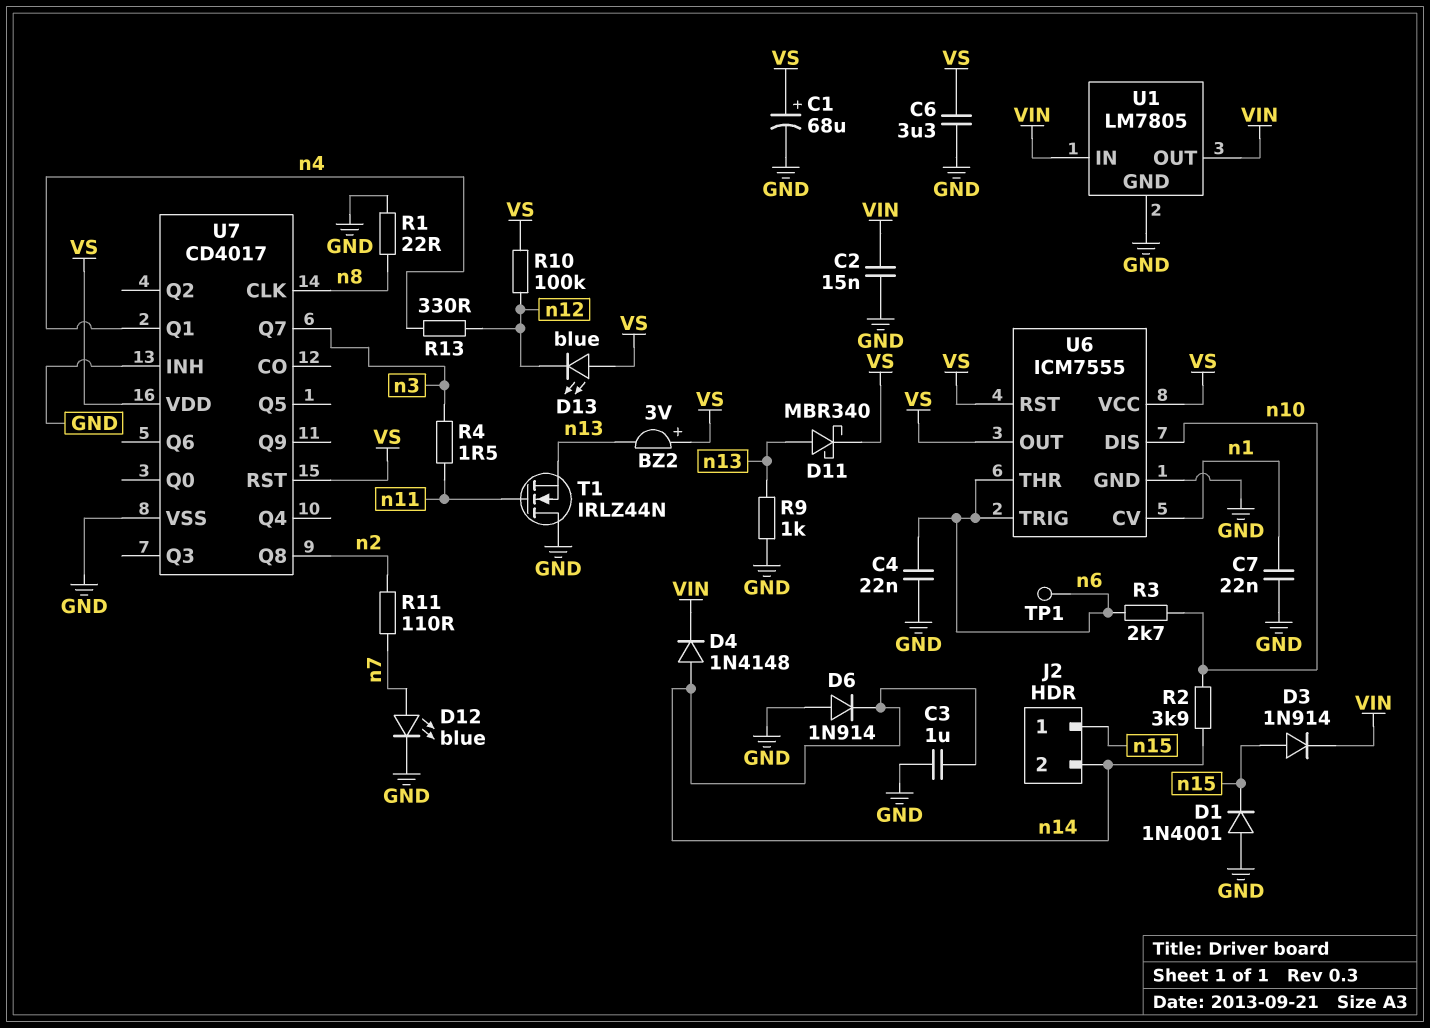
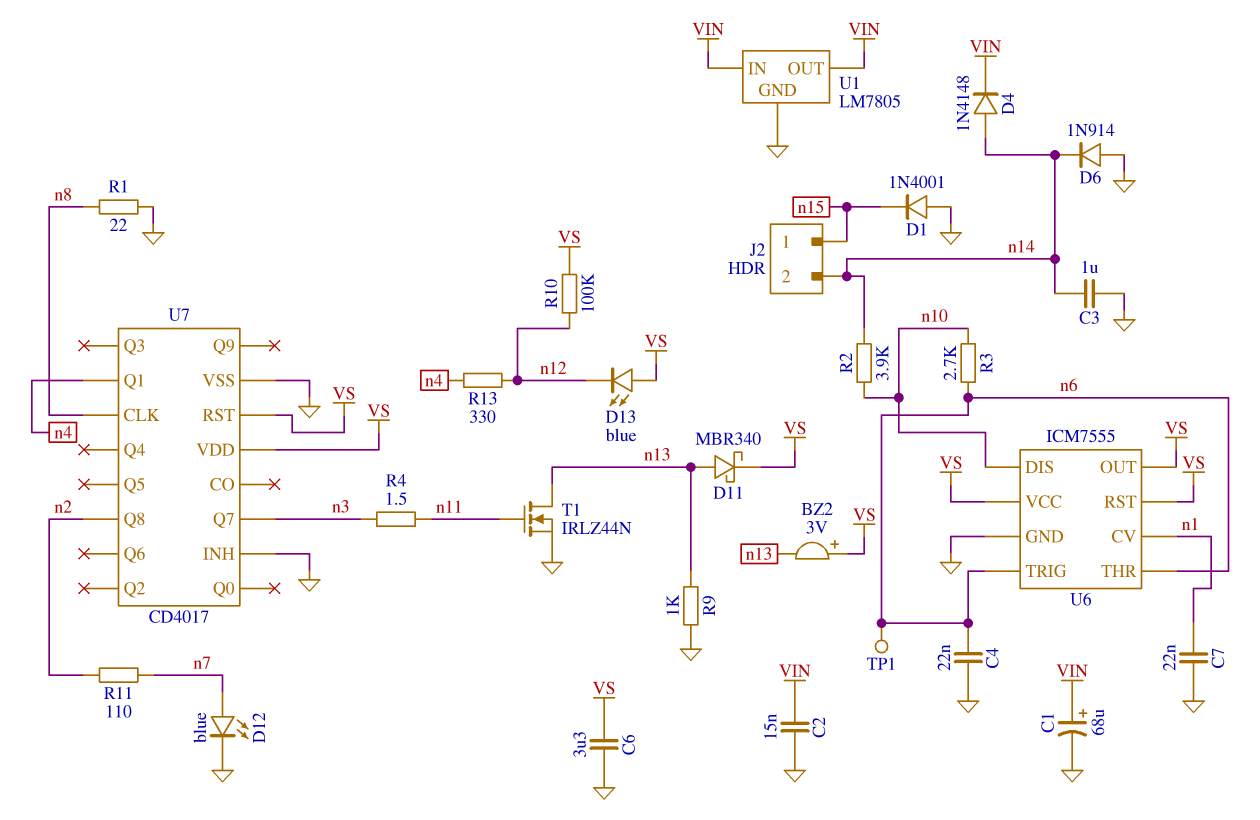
C1: 68uF (plus VS, minus GND) -> 68uF (plus VIN, minus GND)
D3: diode 1N914 (A n15, K VIN) -> none
T1: NMOS IRLZ44N (G n11, D GND, S n13) -> NMOS IRLZ44N (G n11, D n13, S GND)

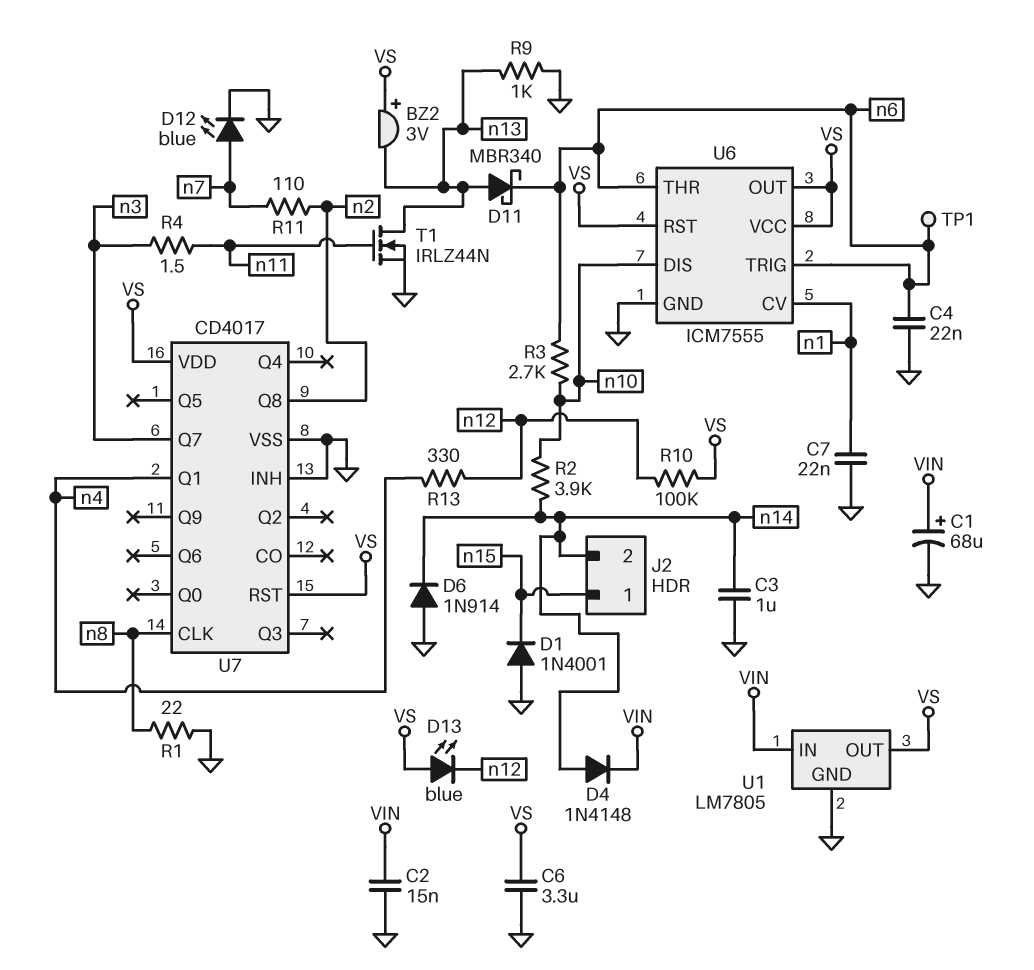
D11: schottky MBR340 (A n13, K VS) -> schottky MBR340 (A n13, K n6)
U1 pin OUT: VIN -> VS

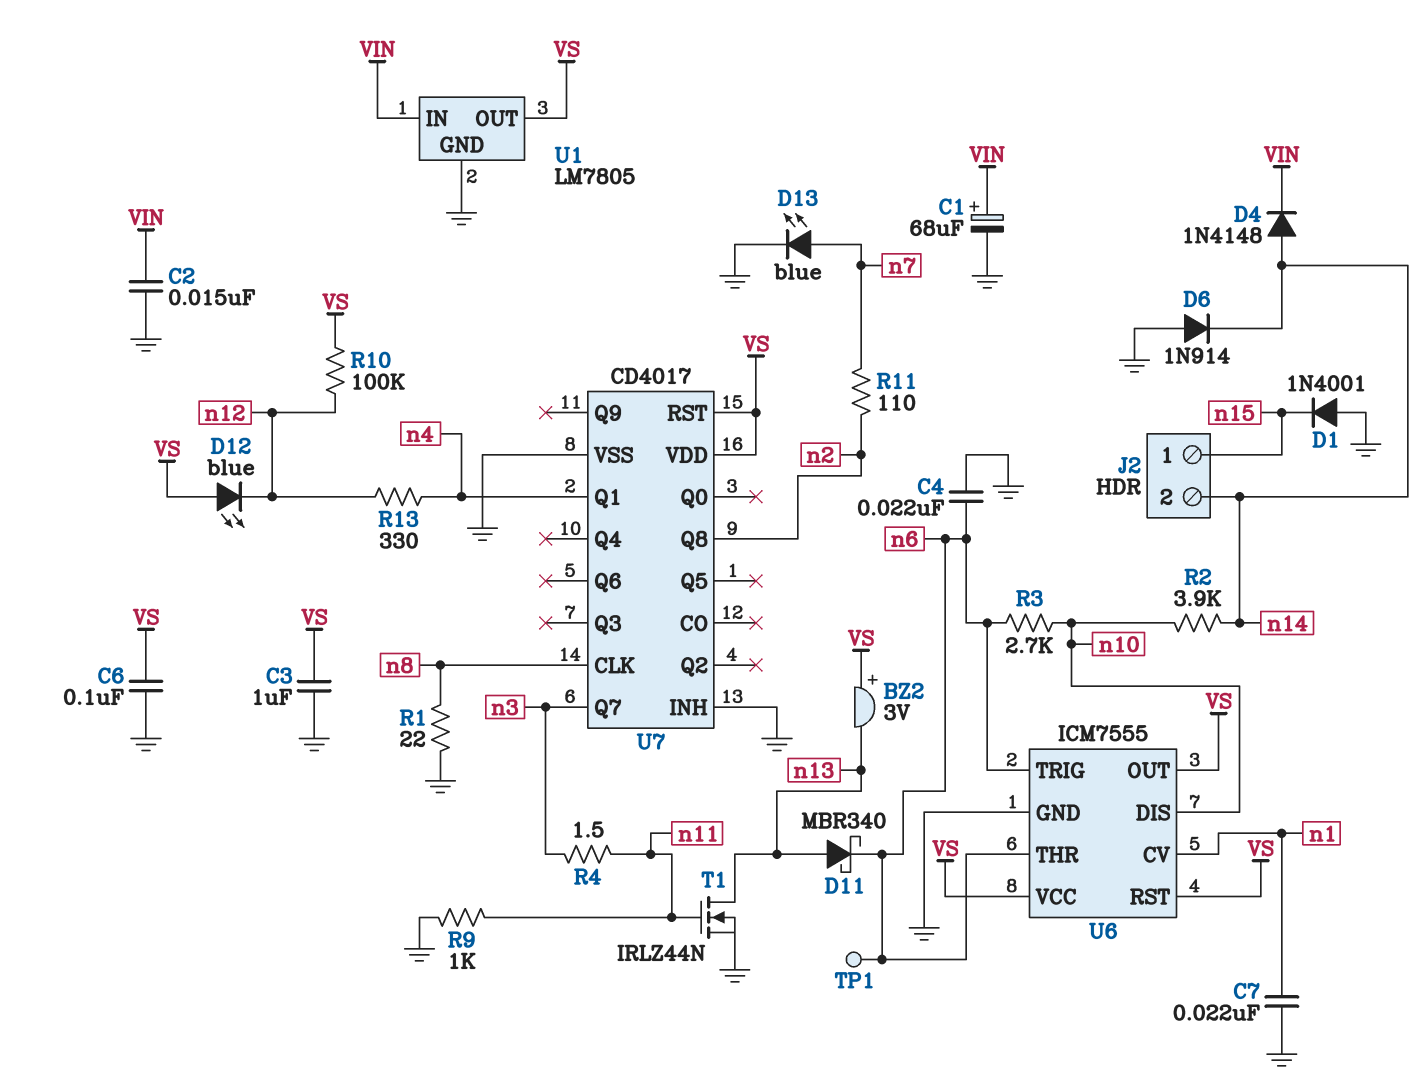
C3: 1uF (GND, n14) -> 1uF (GND, VS)
C6: 3.3uF (GND, VS) -> 100nF (GND, VS)
D12: LED blue (A n7, K GND) -> LED blue (A VS, K n12)
D13: LED blue (A VS, K n12) -> LED blue (A n7, K GND)
R9: 1k (GND, n13) -> 1k (GND, n11)

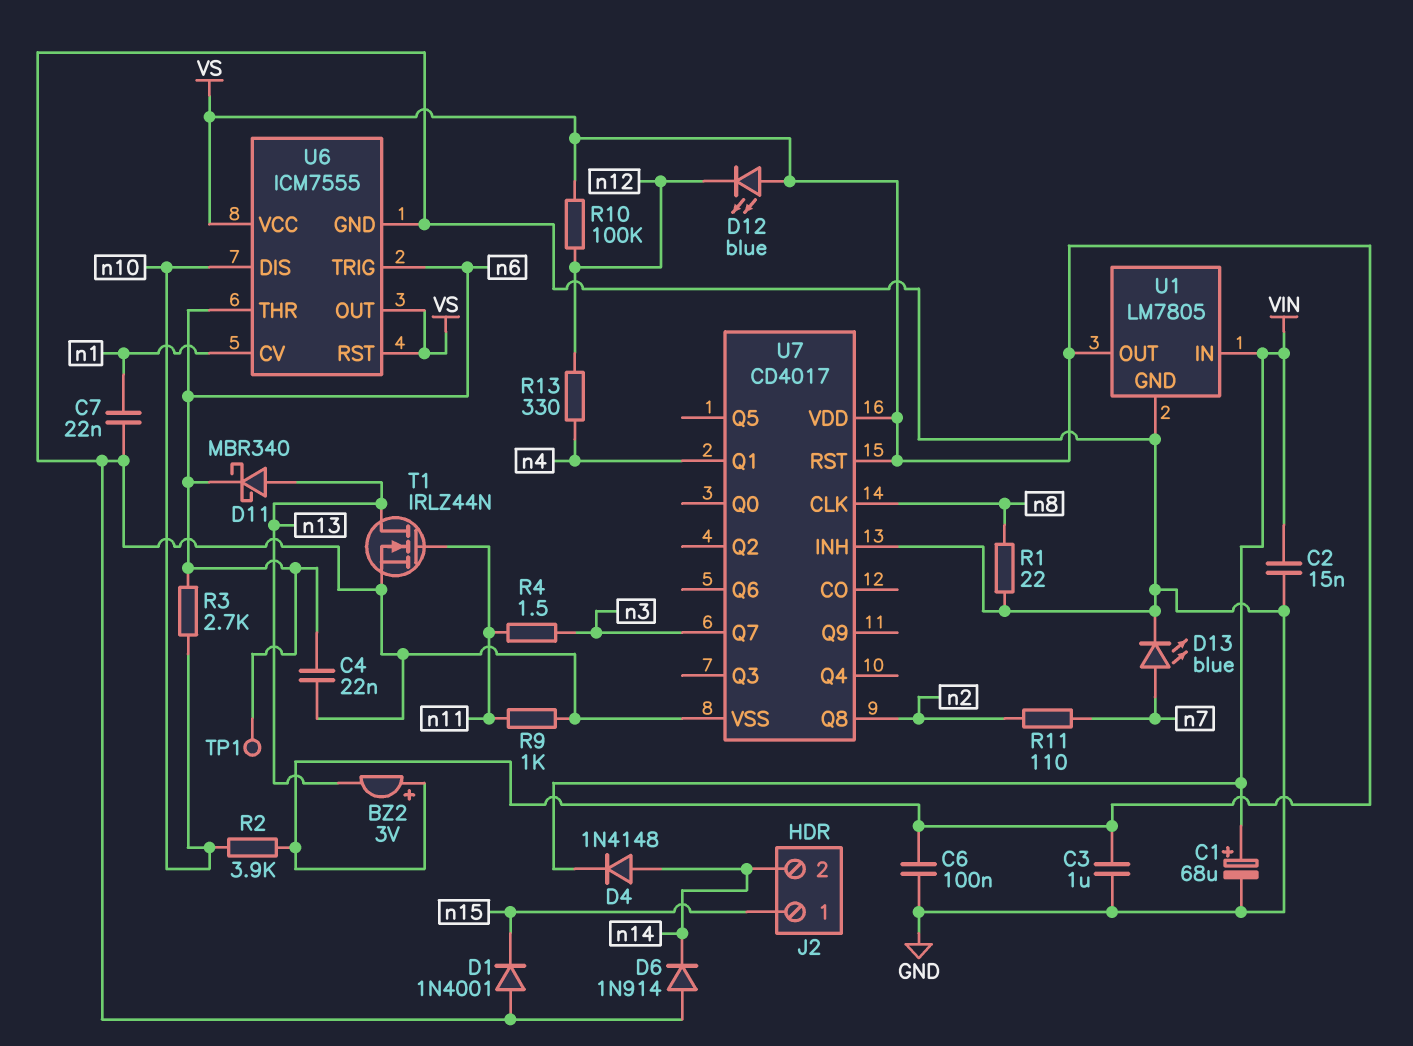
R2: 3.9k (n10, n14) -> 3.9k (VS, n10)

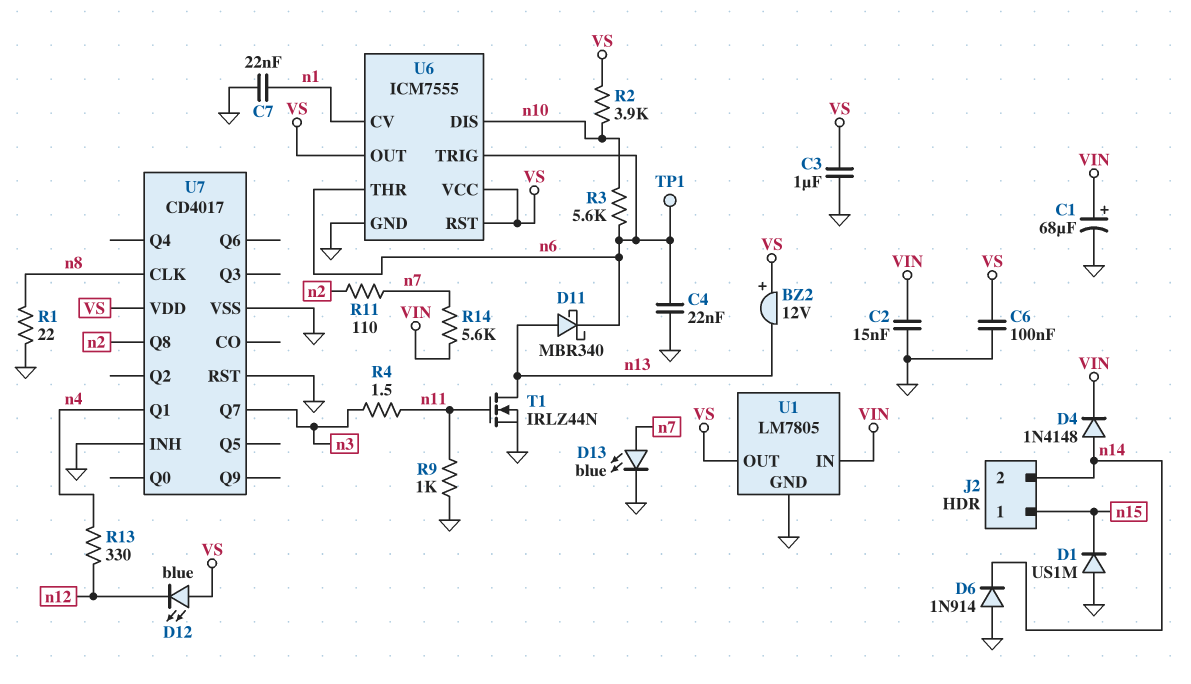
BZ2: buzzer 3V (plus VS, minus n13) -> buzzer 12V (plus VS, minus n13)
D1: diode 1N4001 (A GND, K n15) -> diode US1M (A GND, K n15)
R3: 2.7k (n6, n10) -> 5.6k (n6, n10)
R10: 100k (VS, n12) -> none
R14: none -> 5.6k (VIN, n7)
U7 pin RST: VS -> GND

